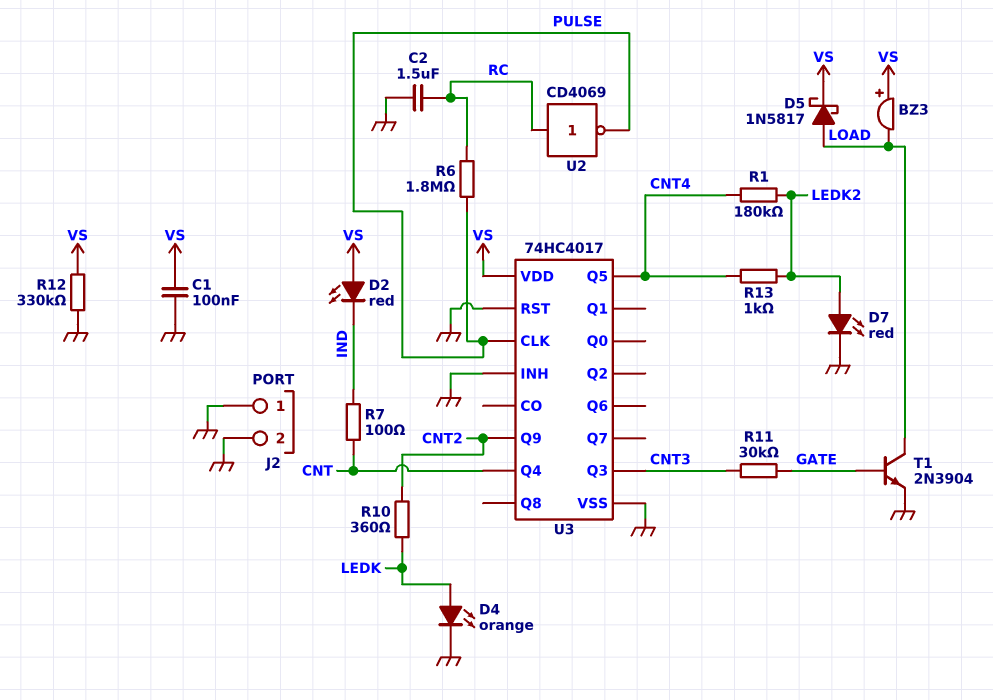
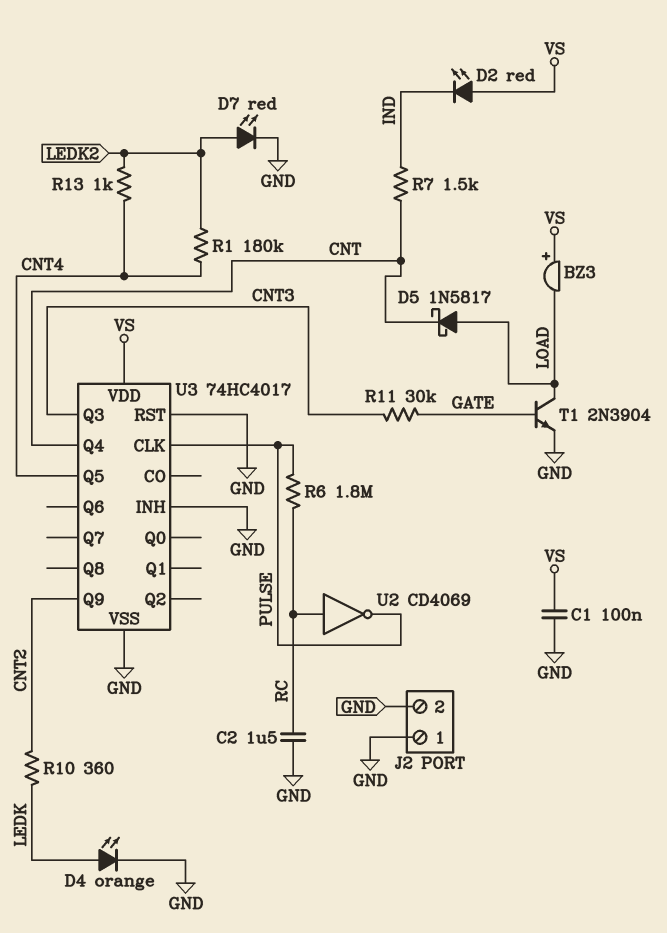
D5: schottky 1N5817 (A LOAD, K VS) -> schottky 1N5817 (A LOAD, K CNT)
R7: 100 (CNT, IND) -> 1.5k (CNT, IND)
R12: 330k (GND, VS) -> none

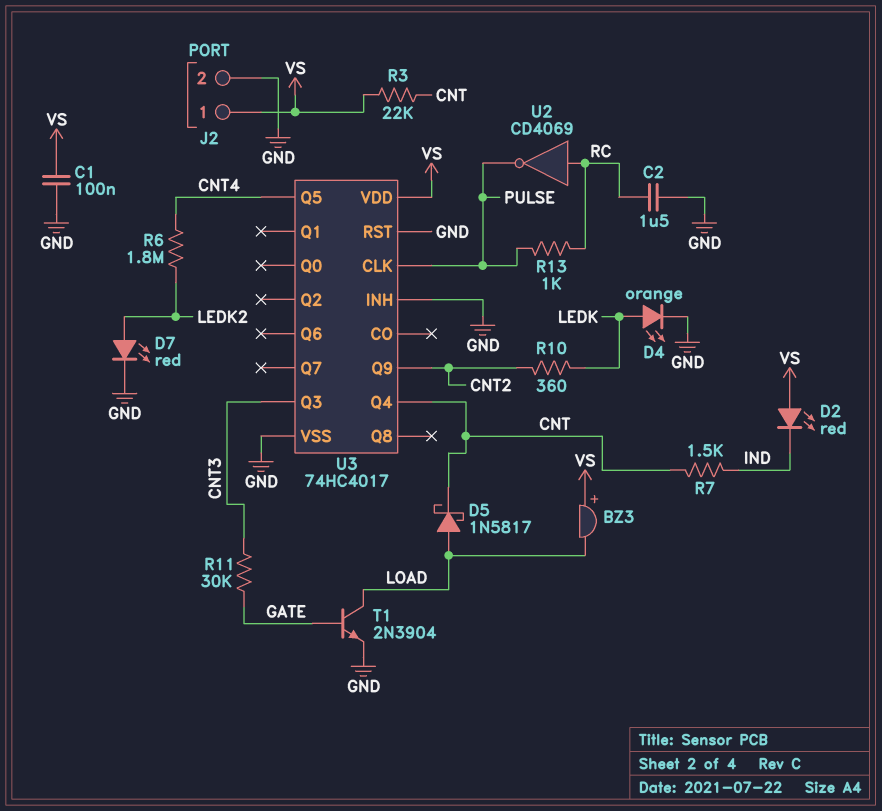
J2 pin 1: GND -> VS
R1: 180k (CNT4, LEDK2) -> none
R3: none -> 22k (CNT, VS)
R6: 1.8M (PULSE, RC) -> 1.8M (CNT4, LEDK2)
R13: 1k (CNT4, LEDK2) -> 1k (PULSE, RC)

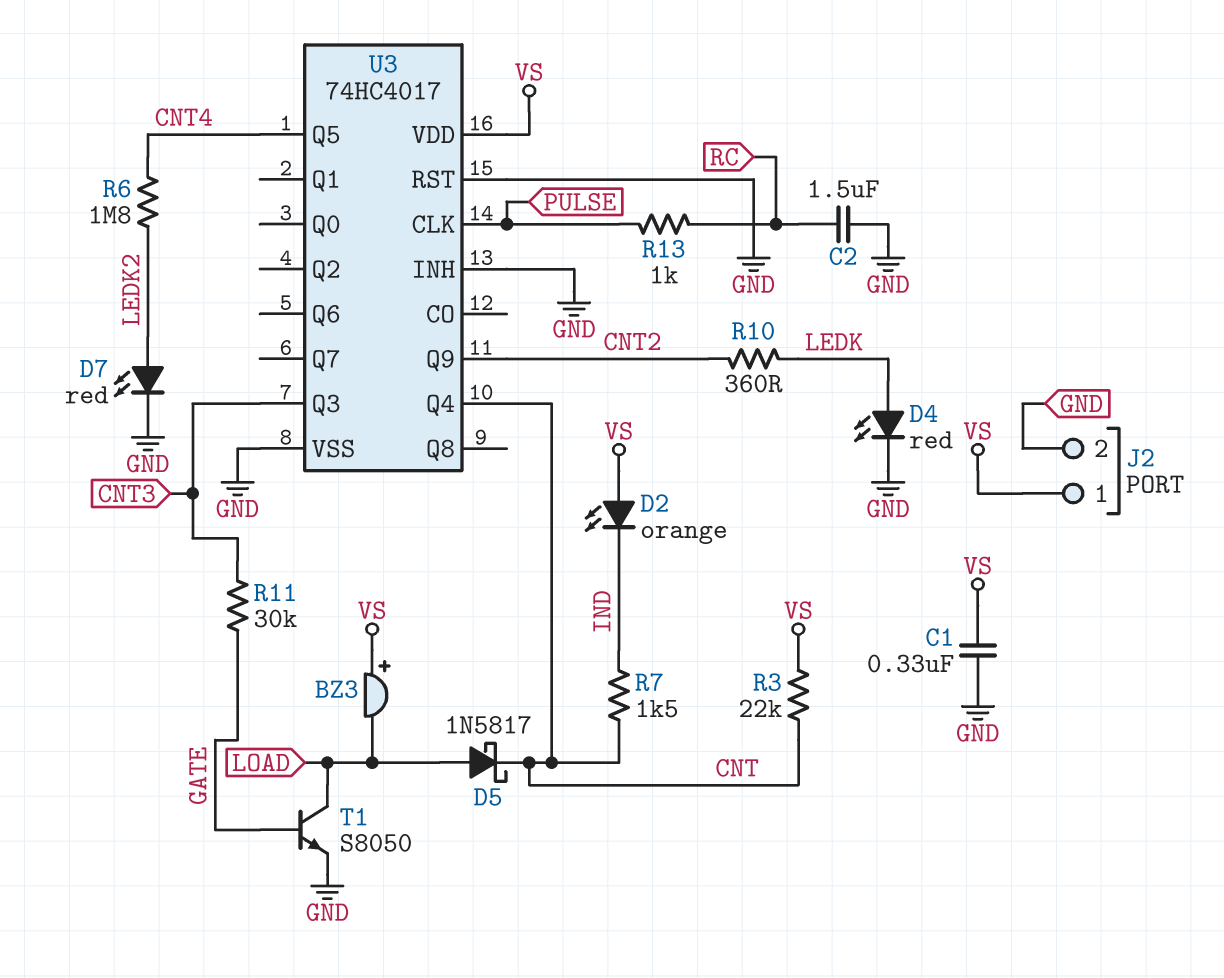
C1: 100nF (GND, VS) -> 330nF (GND, VS)
D2: LED red (A VS, K IND) -> LED orange (A VS, K IND)
D4: LED orange (A LEDK, K GND) -> LED red (A LEDK, K GND)
T1: NPN 2N3904 (B GATE, C LOAD, E GND) -> NPN S8050 (B GATE, C LOAD, E GND)
U2: NOT CD4069 (in RC, out PULSE) -> none

